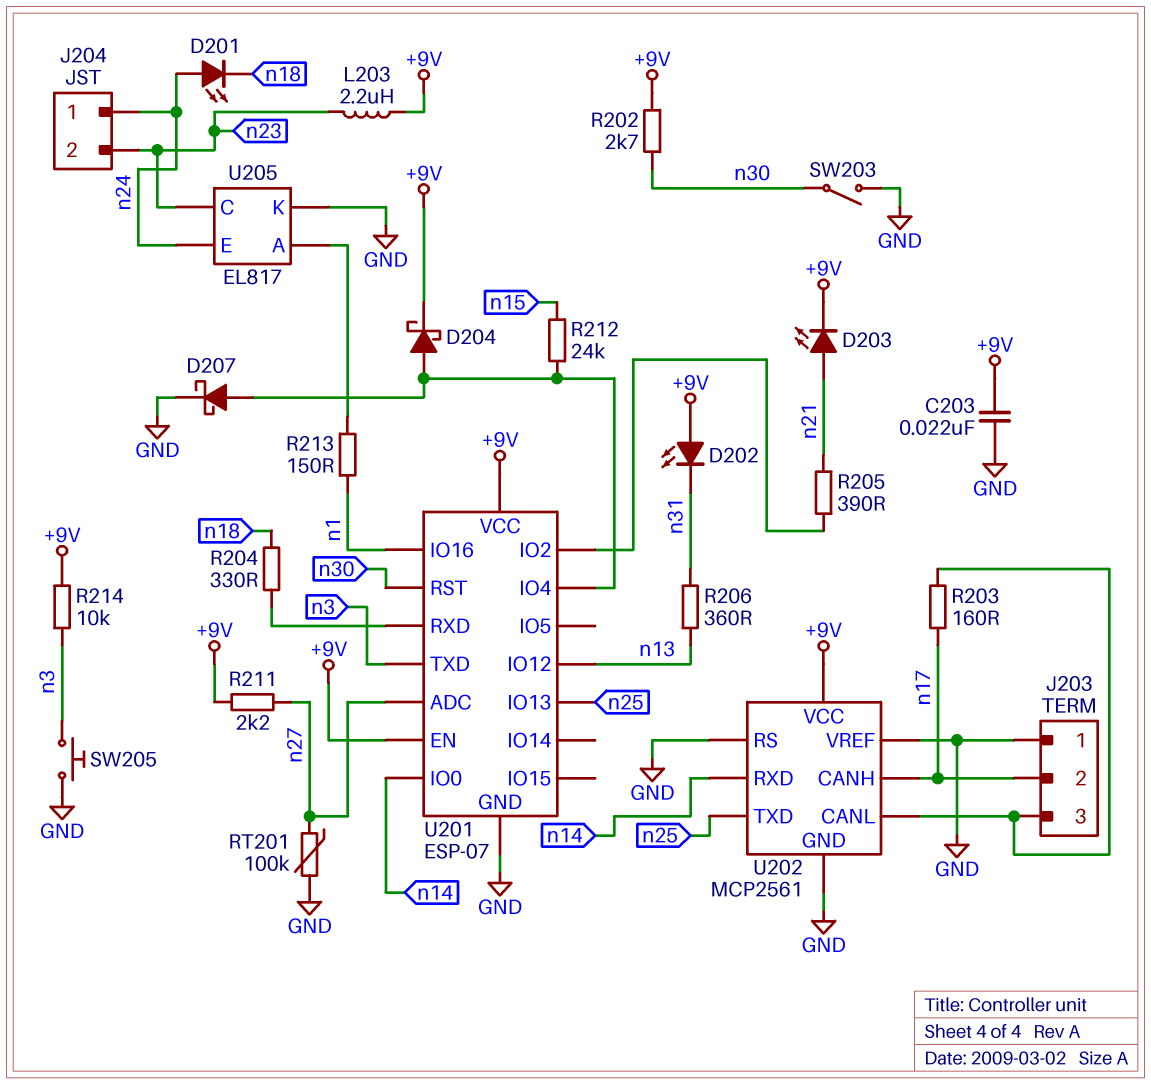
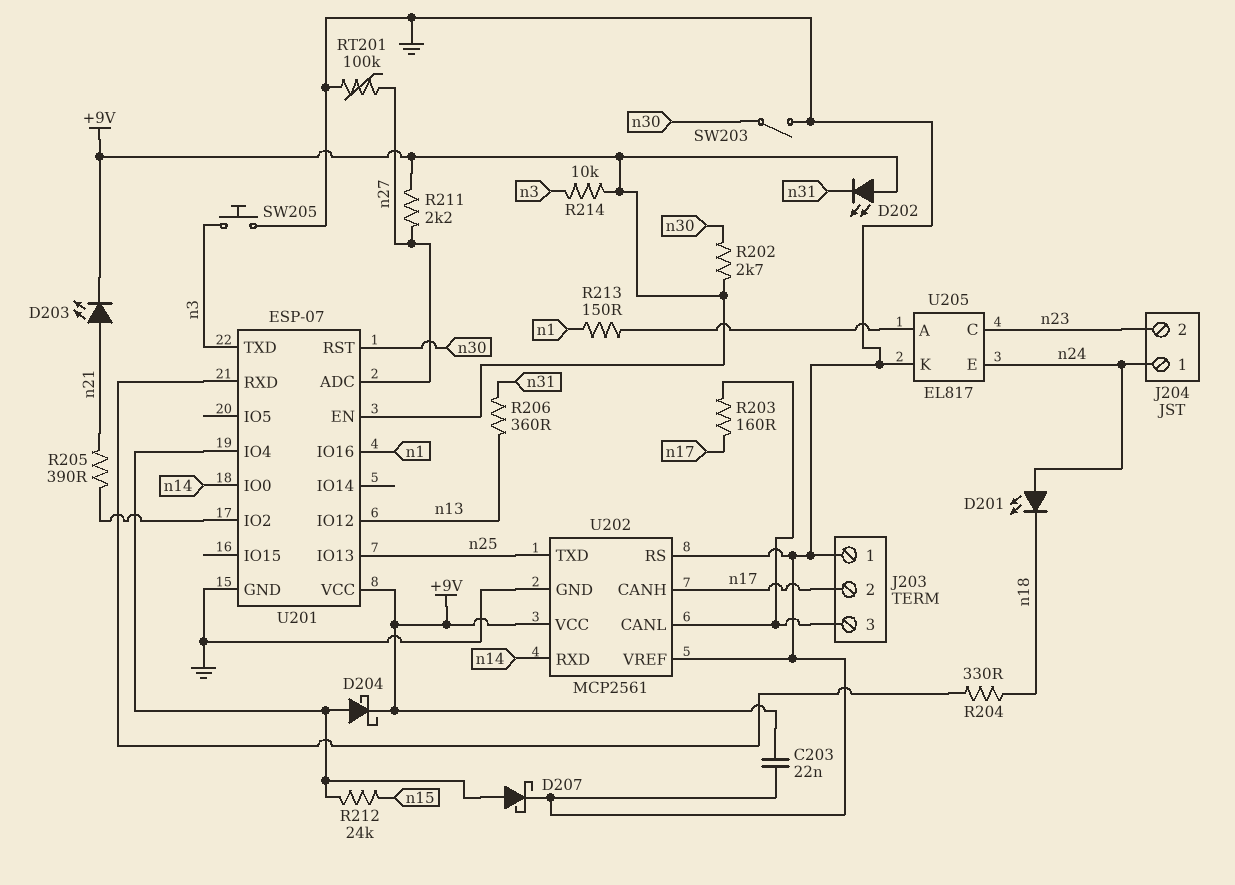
L203: 2.2uH (+9V, n23) -> none

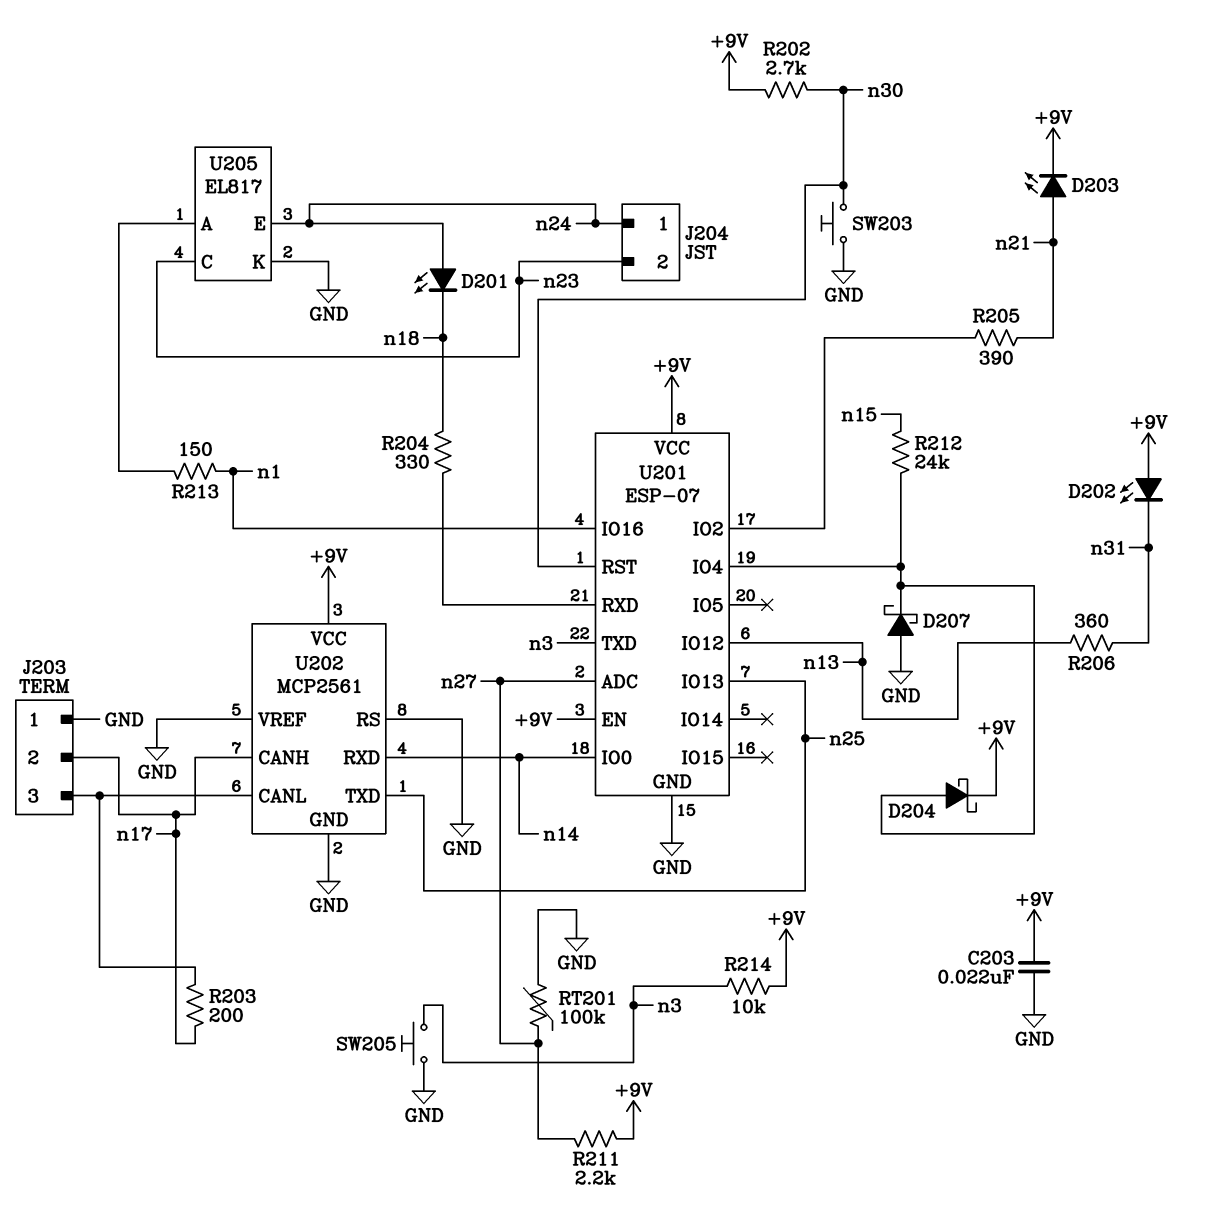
D207: schottky (A U201/IO4, K GND) -> schottky (A GND, K U201/IO4)
R203: 160 (J203/3, n17) -> 200 (J203/3, n17)
SW203: switch (GND, n30) -> button (GND, n30)

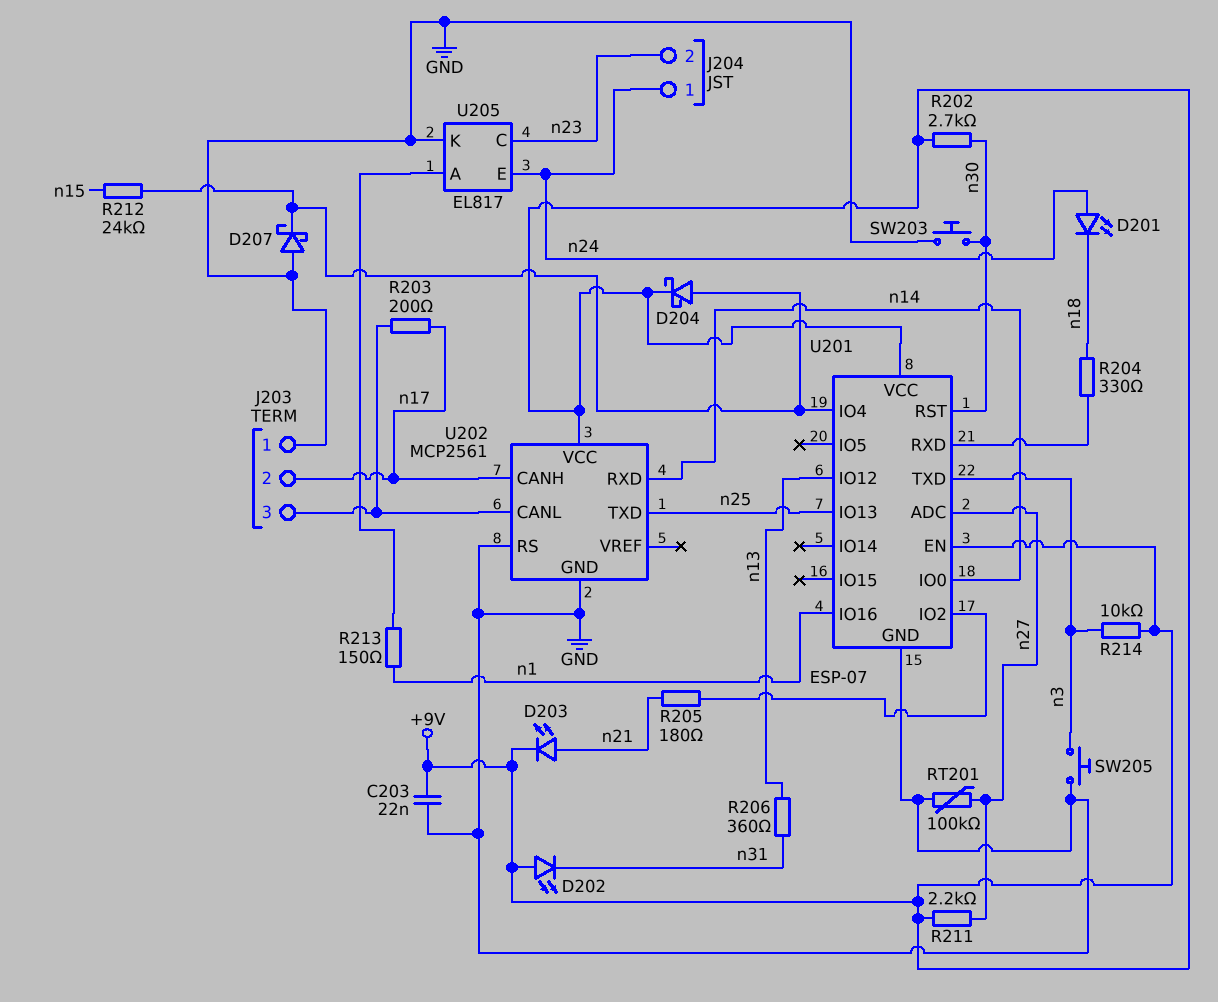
R205: 390 (U201/IO2, n21) -> 180 (U201/IO2, n21)
U202 pin VREF: GND -> none

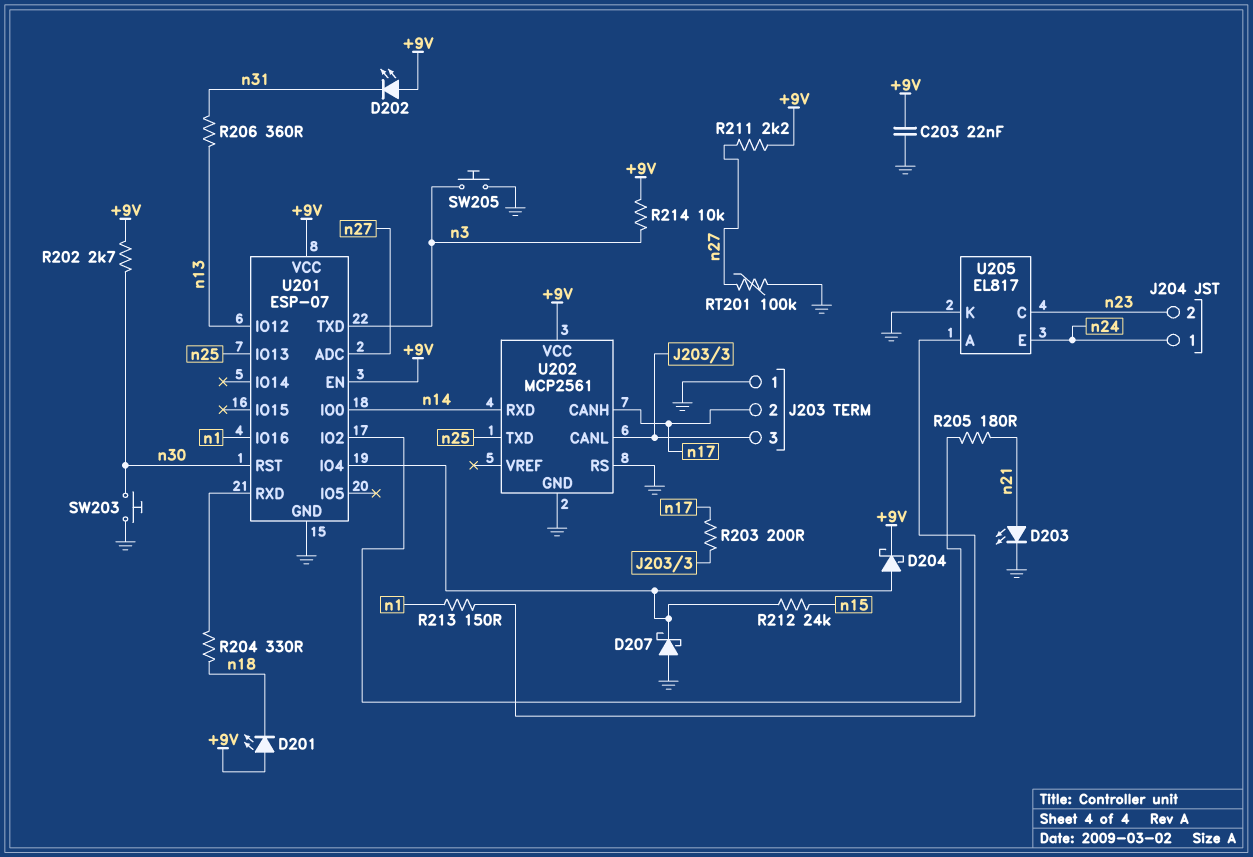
D201: LED (A n24, K n18) -> LED (A +9V, K n18)
D203: LED (A n21, K +9V) -> LED (A n21, K GND)

